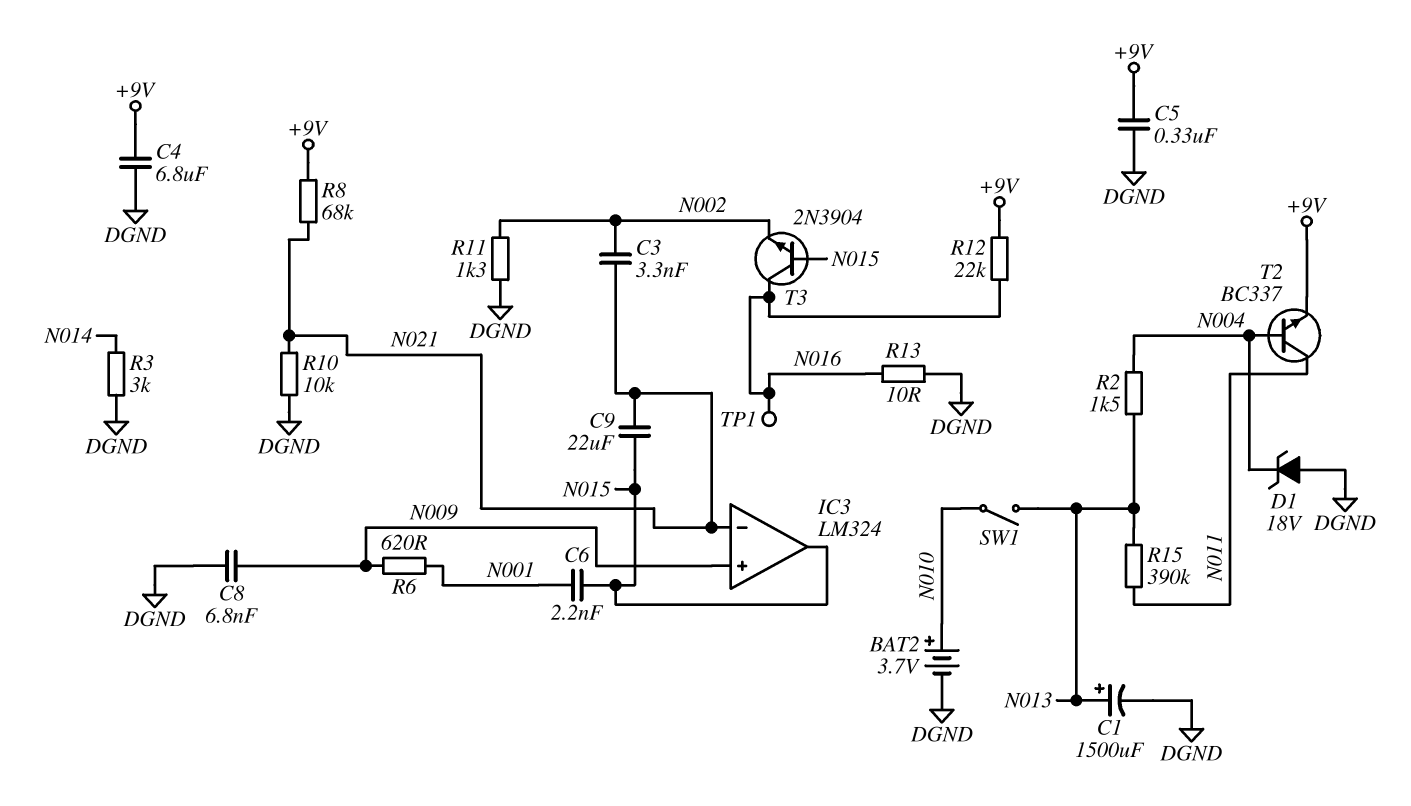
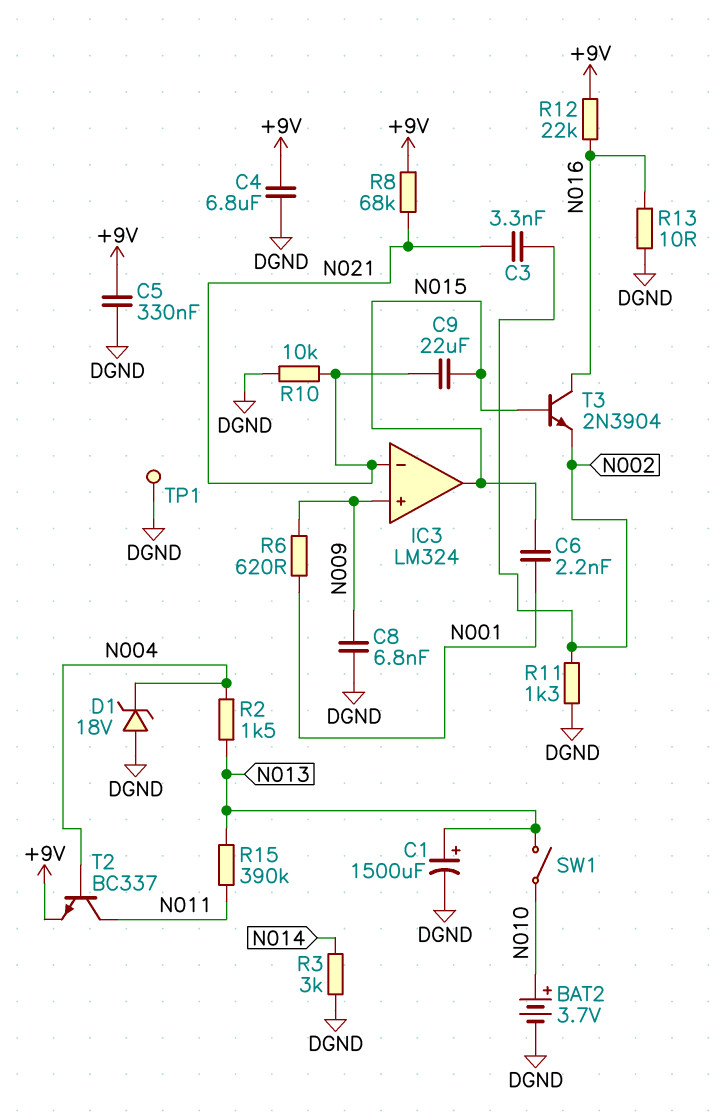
TP1: test point (N016) -> test point (DGND)

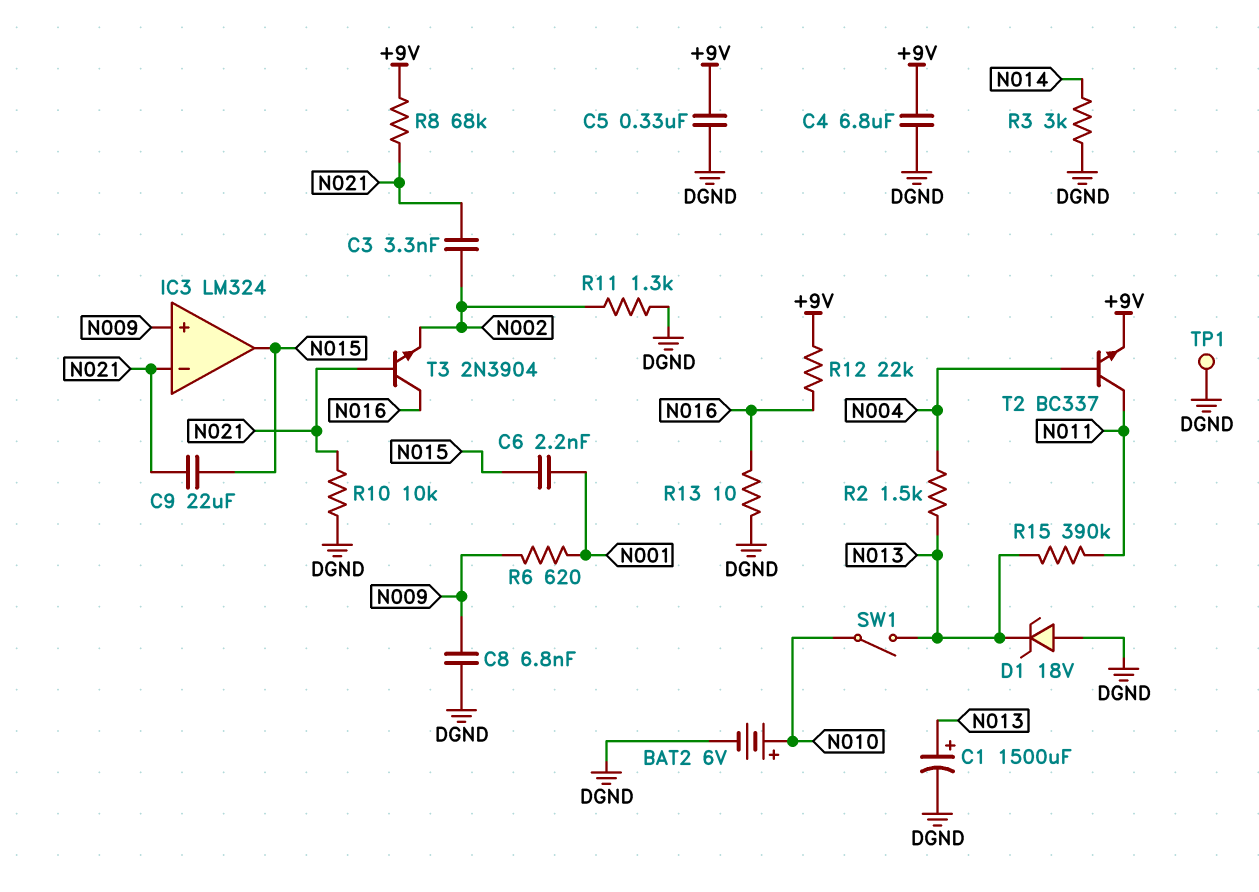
BAT2: 3.7V (plus N010, minus DGND) -> 6V (plus N010, minus DGND)
D1: zener 18V (A DGND, K N004) -> zener 18V (A DGND, K N013)
T3: NPN 2N3904 (B N015, C N016, E N002) -> NPN 2N3904 (B N021, C N016, E N002)

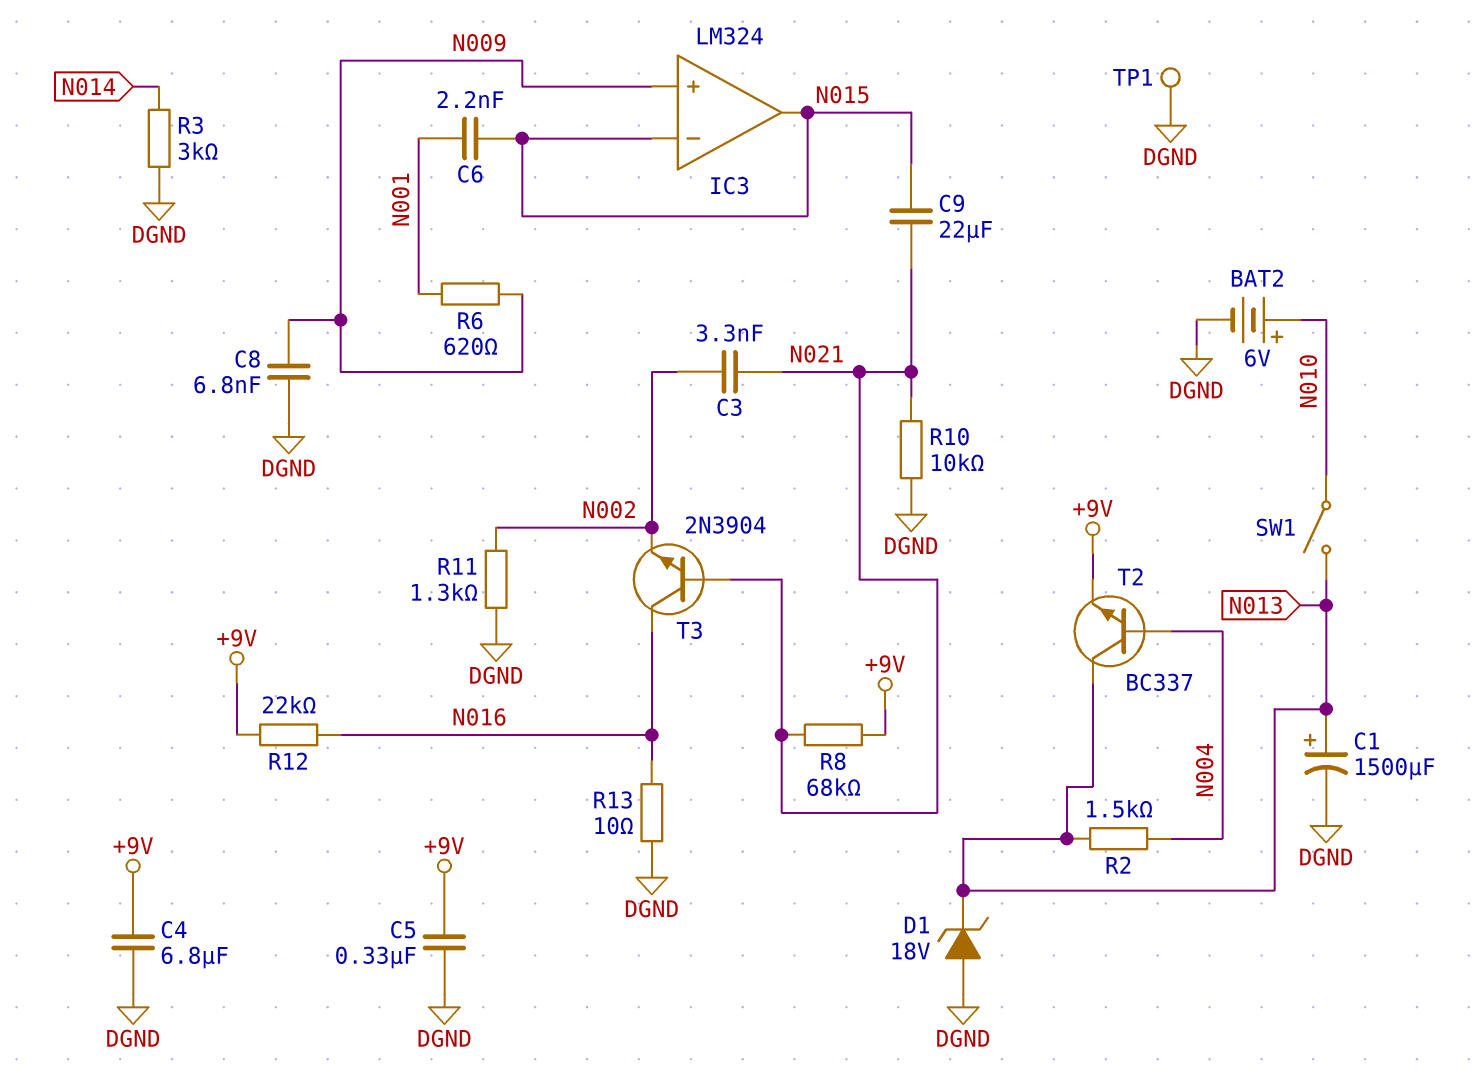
IC3 pin in-: N021 -> N015
R15: 390k (N011, N013) -> none
T2: NPN BC337 (B N004, C N011, E +9V) -> NPN BC337 (B N004, C N013, E +9V)

